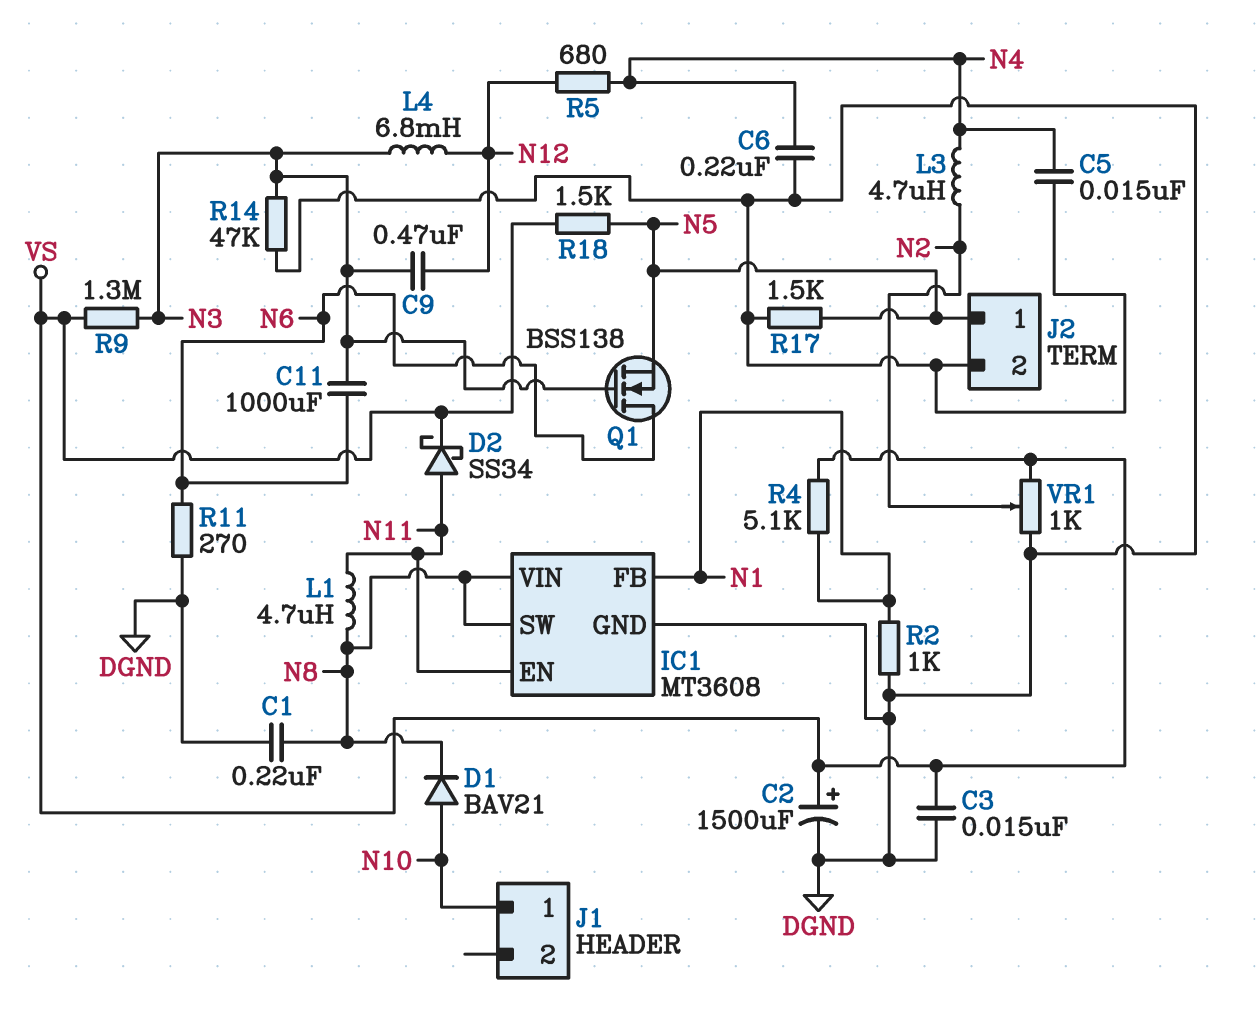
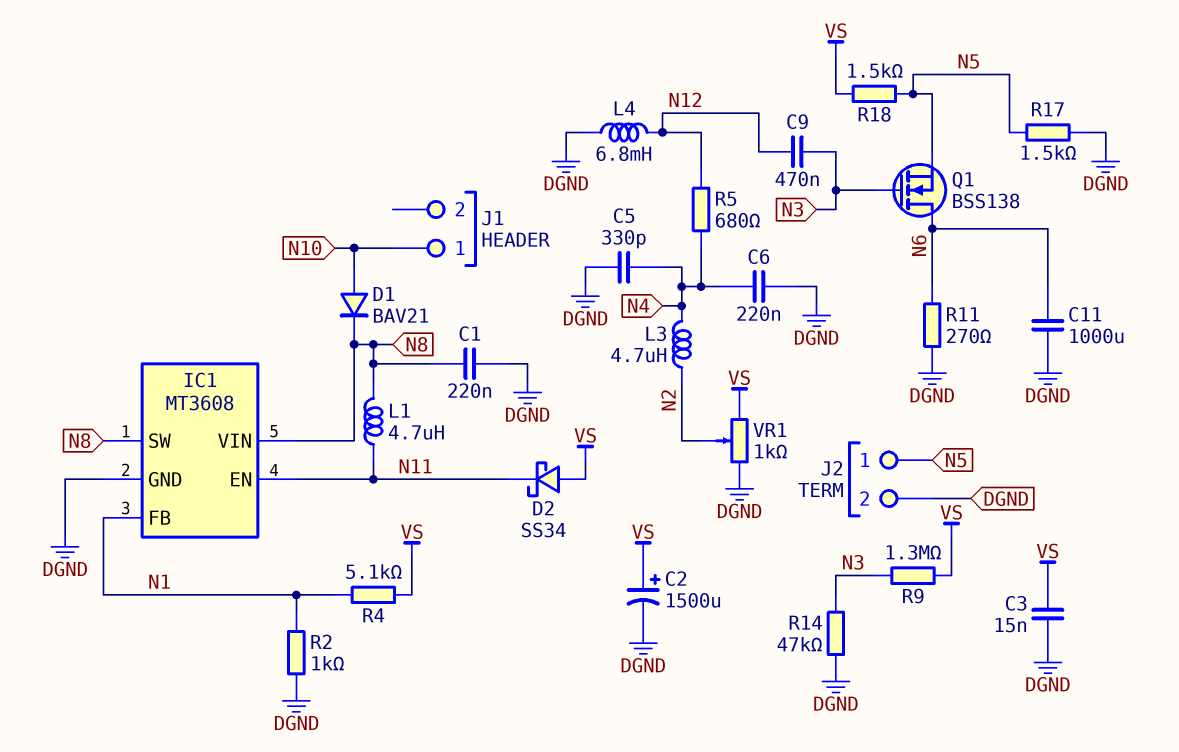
C5: 15nF (DGND, N4) -> 330pF (DGND, N4)
C11: 1000uF (N3, N6) -> 1000uF (DGND, N6)
D2: schottky SS34 (A N11, K VS) -> schottky SS34 (A VS, K N11)
L4: 6.8mH (N3, N12) -> 6.8mH (DGND, N12)

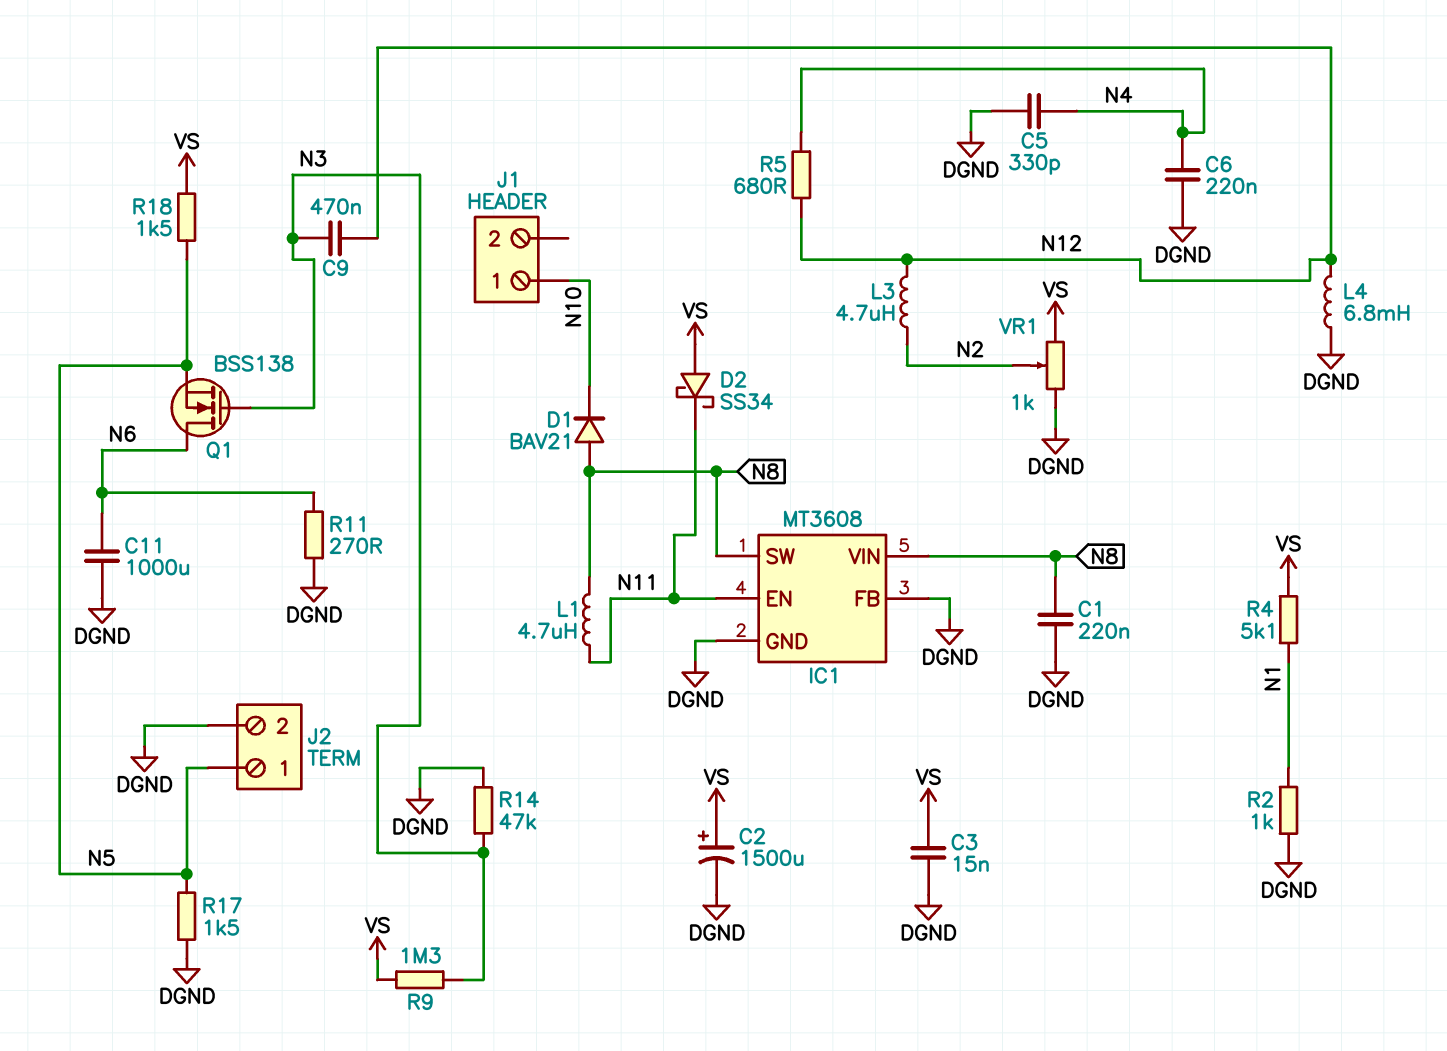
D1: diode BAV21 (A N10, K N8) -> diode BAV21 (A N8, K N10)
IC1 pin FB: N1 -> DGND
L3: 4.7uH (N2, N4) -> 4.7uH (N2, N12)

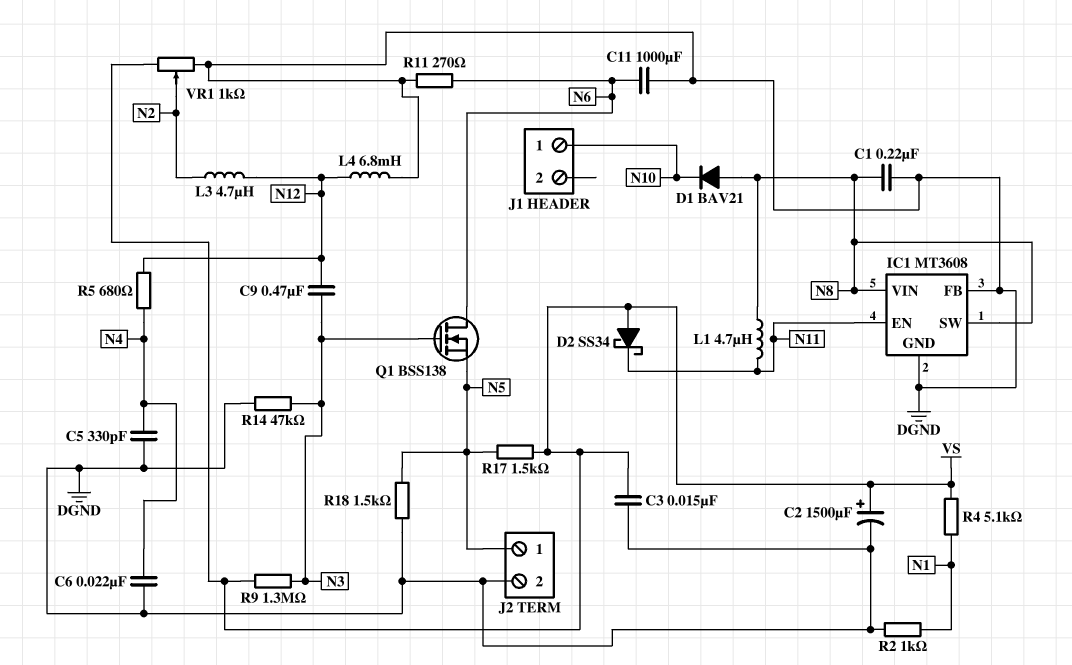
C6: 220nF (DGND, N4) -> 22nF (DGND, N4)
R17: 1.5k (DGND, N5) -> 1.5k (N5, VS)
R18: 1.5k (N5, VS) -> 1.5k (DGND, N5)

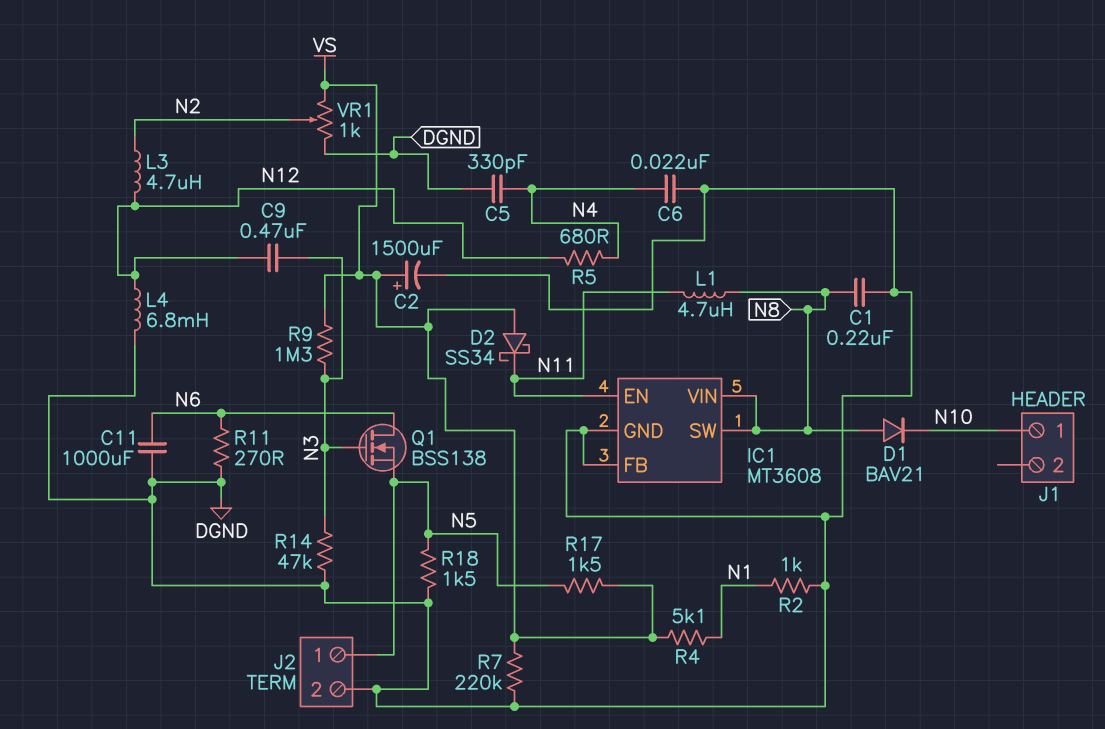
C3: 15nF (DGND, VS) -> none
R7: none -> 220k (DGND, VS)

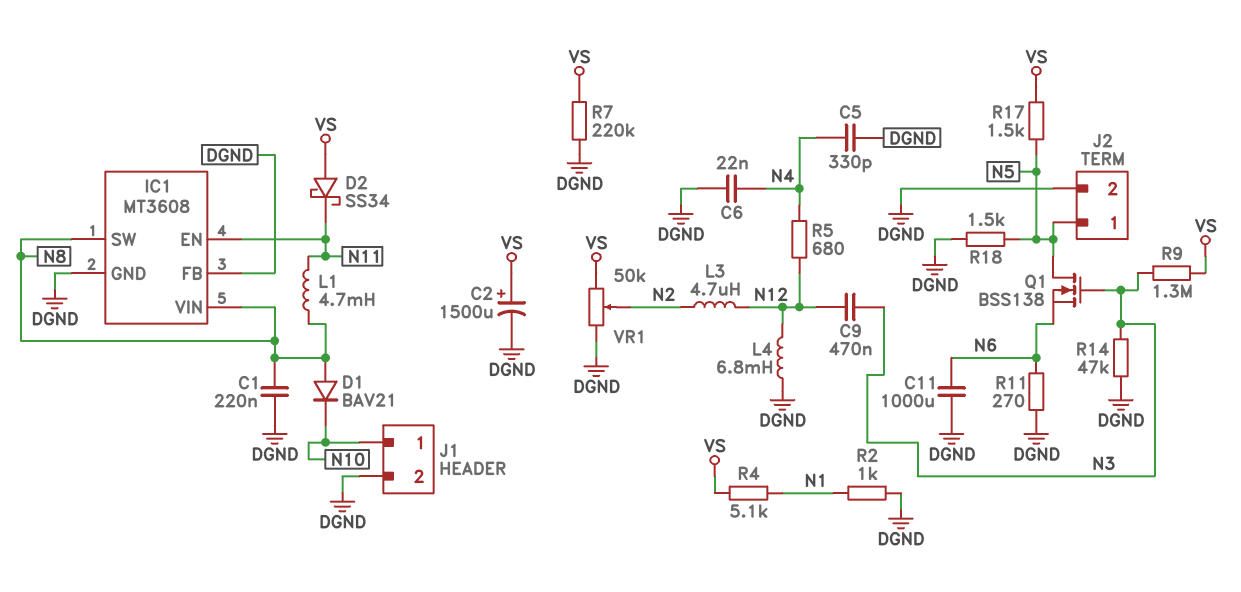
J1 pin 2: none -> DGND
L1: 4.7uH (N8, N11) -> 4.7mH (N8, N11)
Q1: NMOS BSS138 (G N3, D N6, S N5) -> NMOS BSS138 (G N3, D N5, S N6)
VR1: 1k (DGND, VS, wiper N2) -> 50k (DGND, VS, wiper N2)

